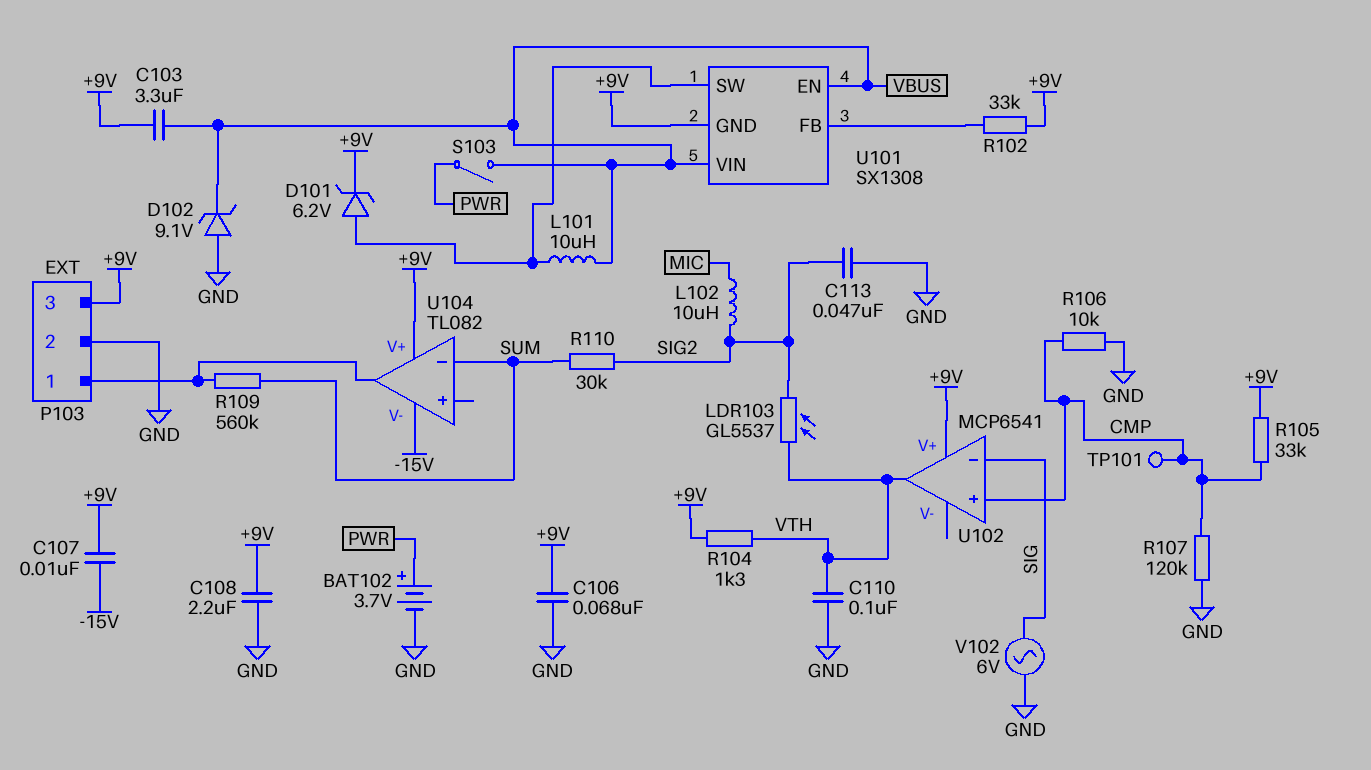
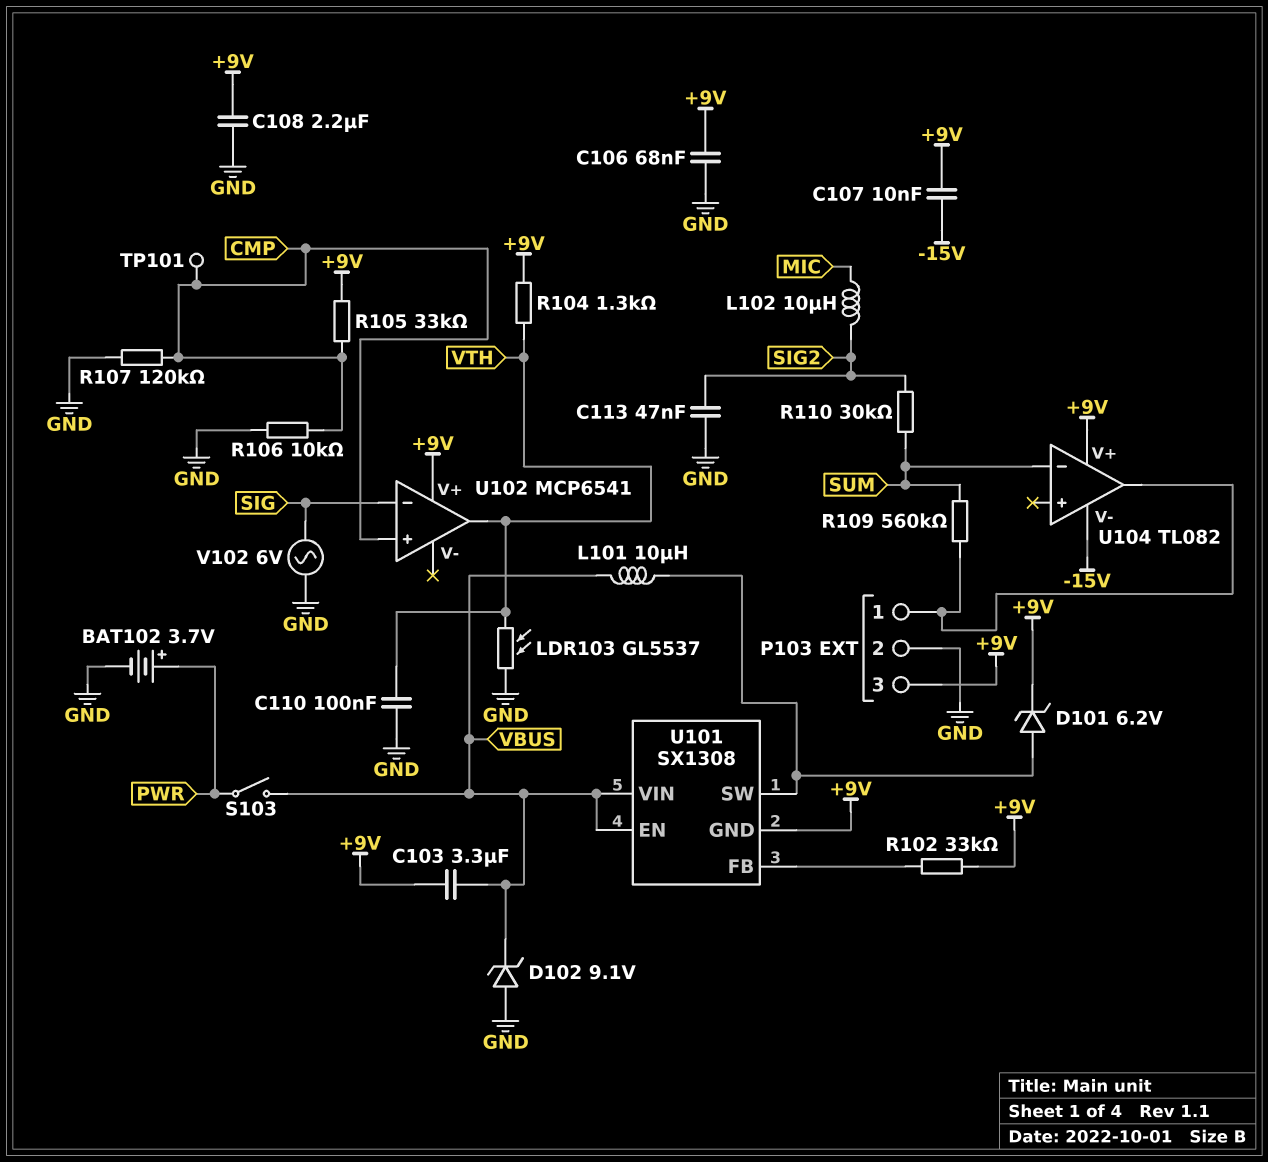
LDR103: GL5537 (SIG2, VTH) -> GL5537 (GND, VTH)

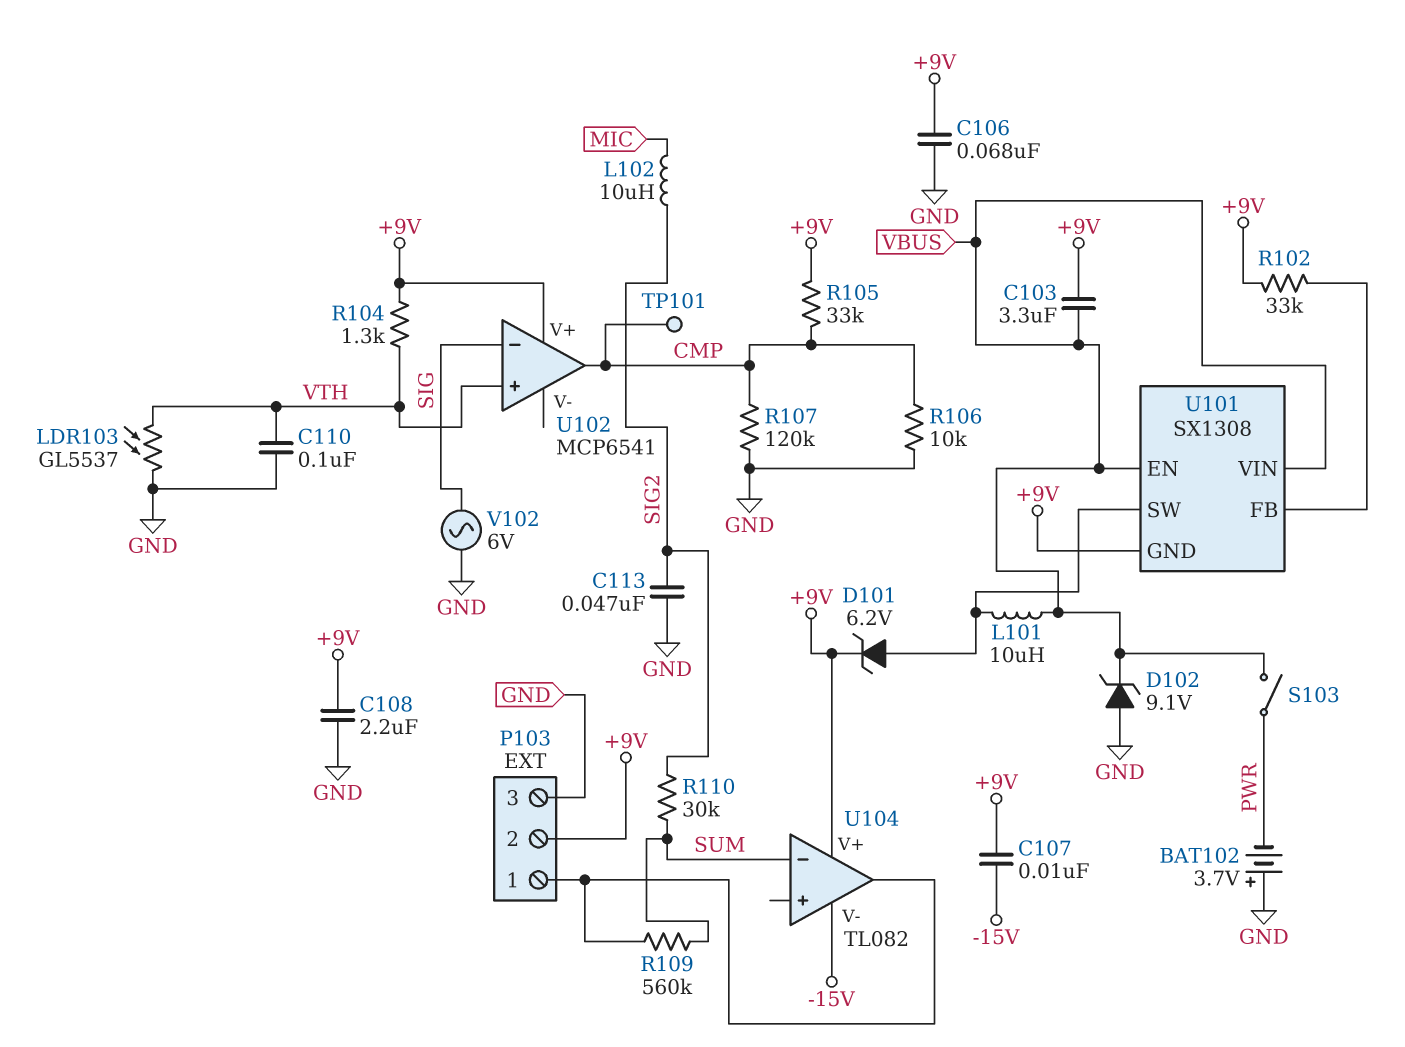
BAT102: 3.7V (plus PWR, minus GND) -> 3.7V (plus GND, minus PWR)
P103 pin 2: GND -> +9V
P103 pin 3: +9V -> GND
U102 pin in+: CMP -> VTH
U102 pin out: VTH -> CMP

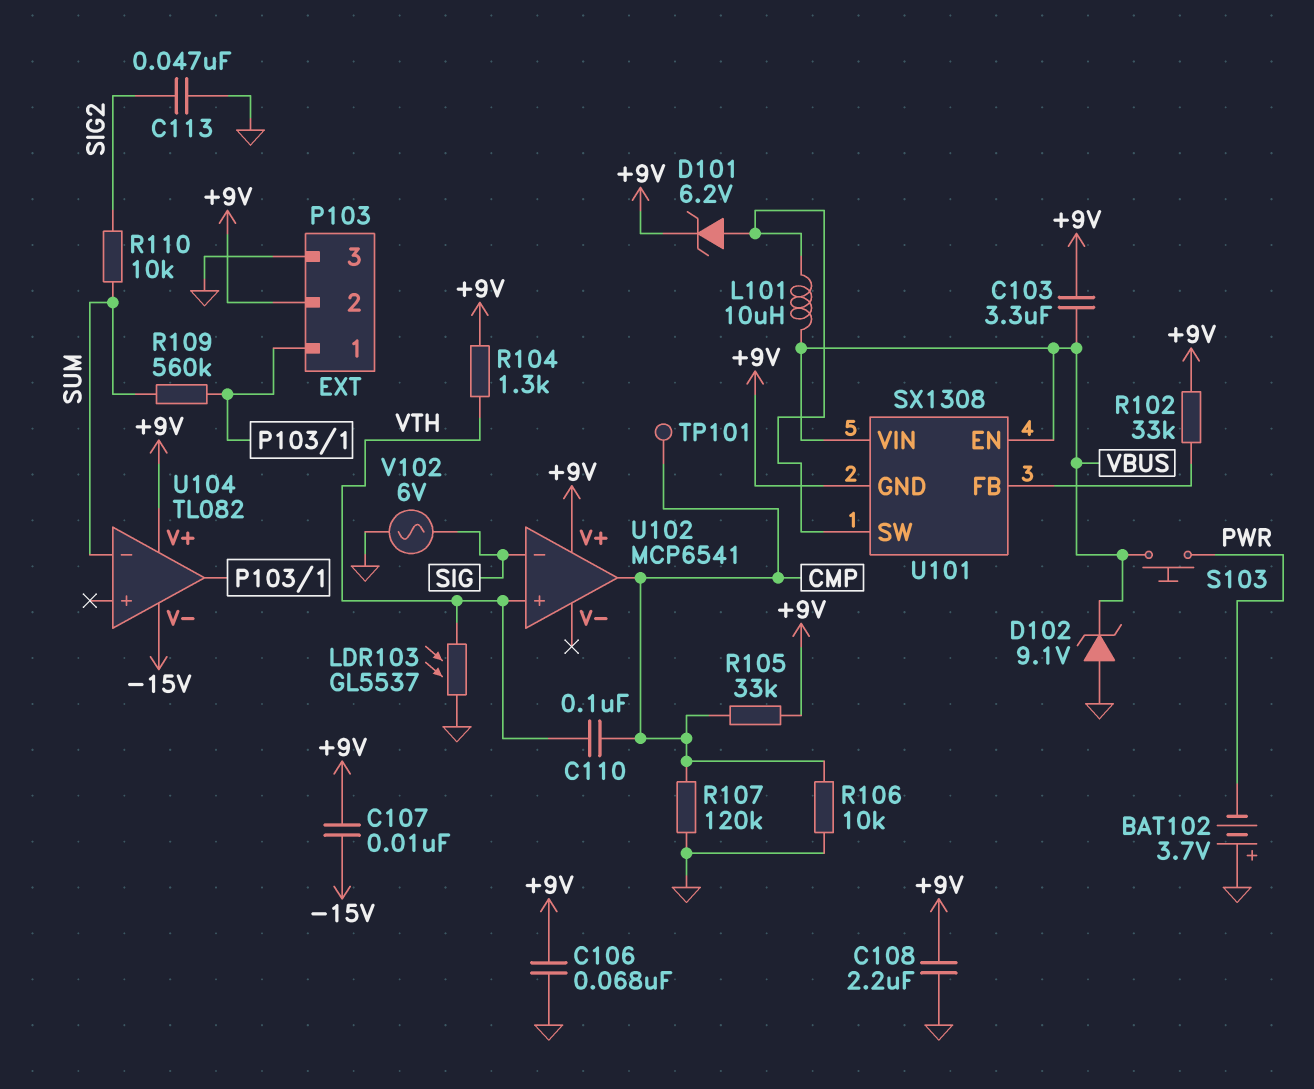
C110: 100nF (GND, VTH) -> 100nF (CMP, VTH)
L102: 10uH (MIC, SIG2) -> none
R110: 30k (SIG2, SUM) -> 10k (SIG2, SUM)
S103: switch (PWR, VBUS) -> button (PWR, VBUS)

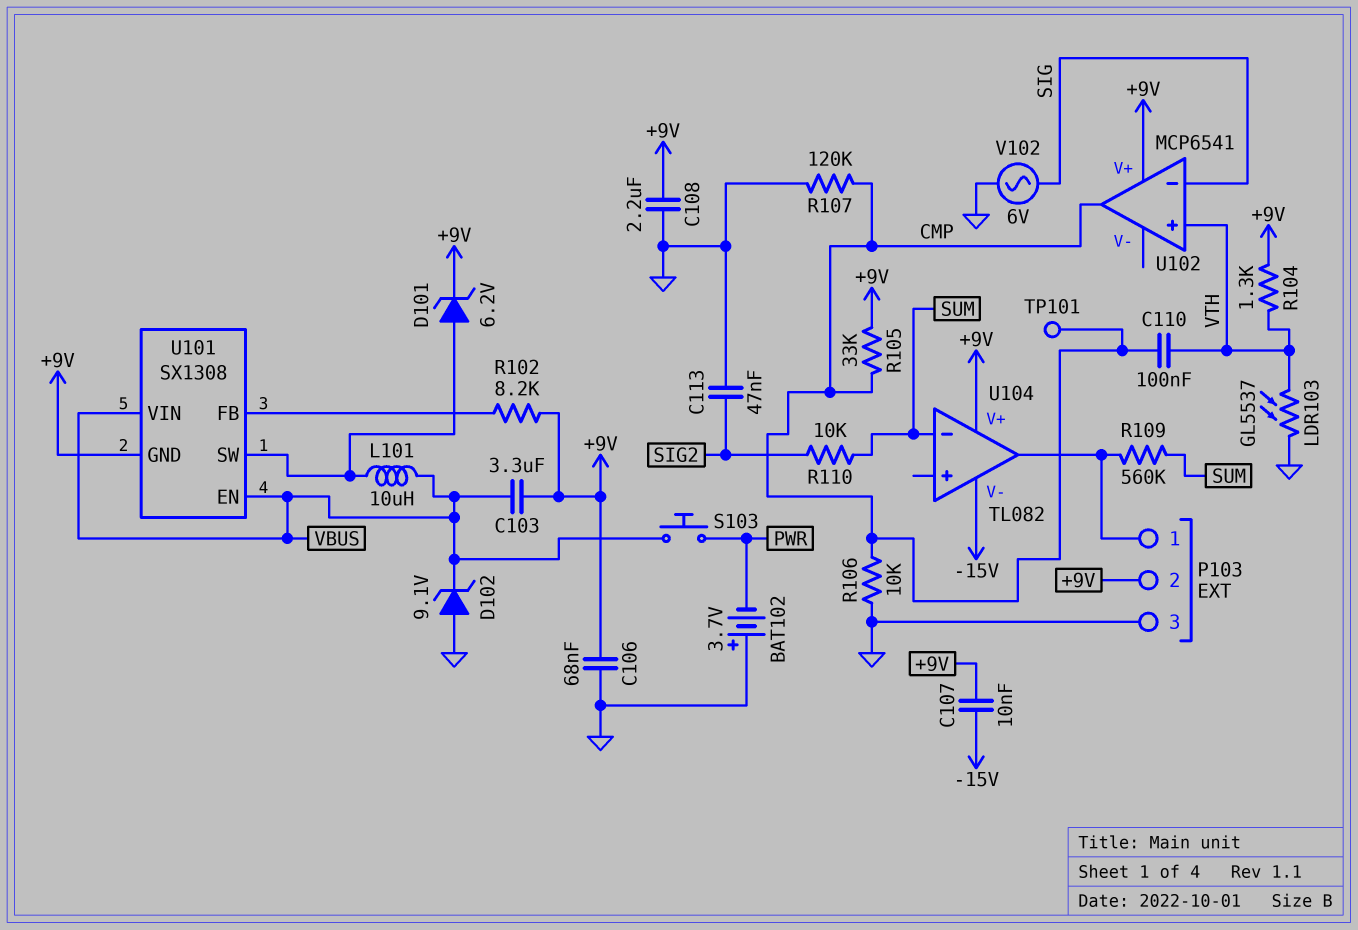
R102: 33k (+9V, U101/FB) -> 8.2k (+9V, U101/FB)

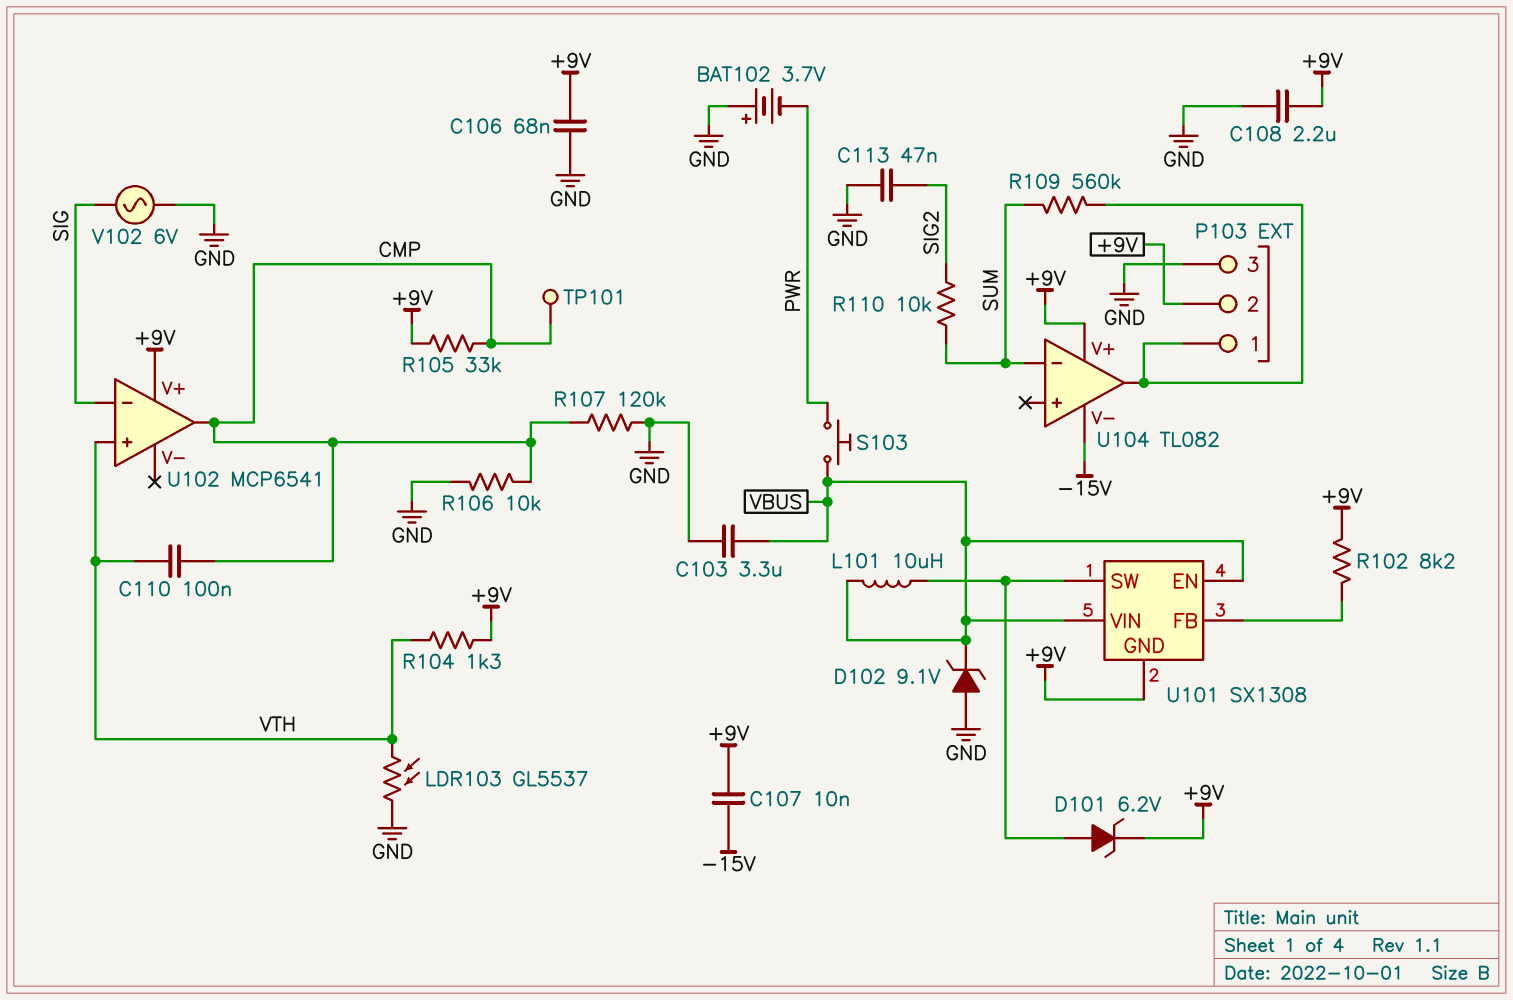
C103: 3.3uF (+9V, VBUS) -> 3.3uF (GND, VBUS)

